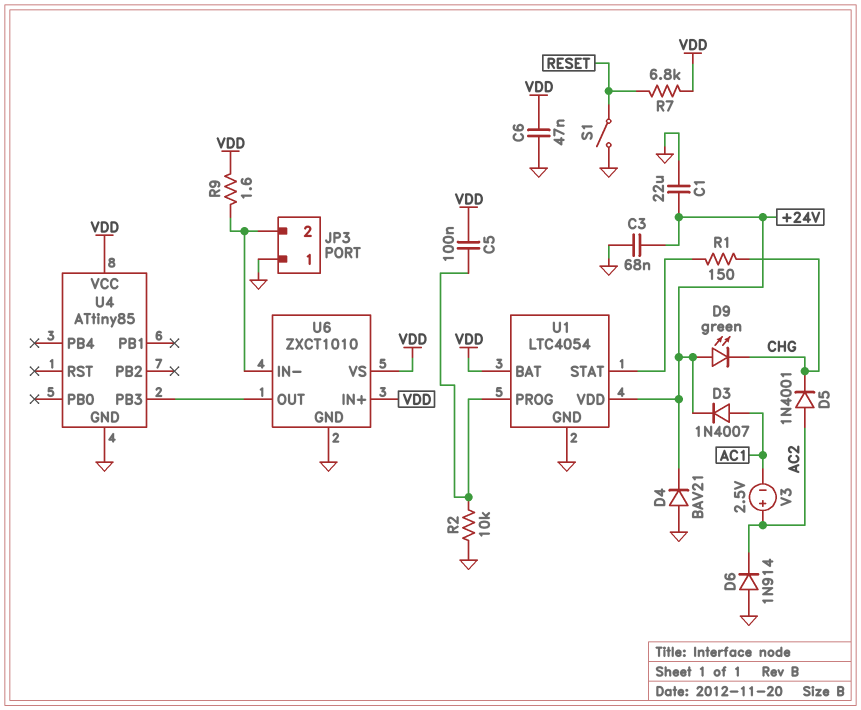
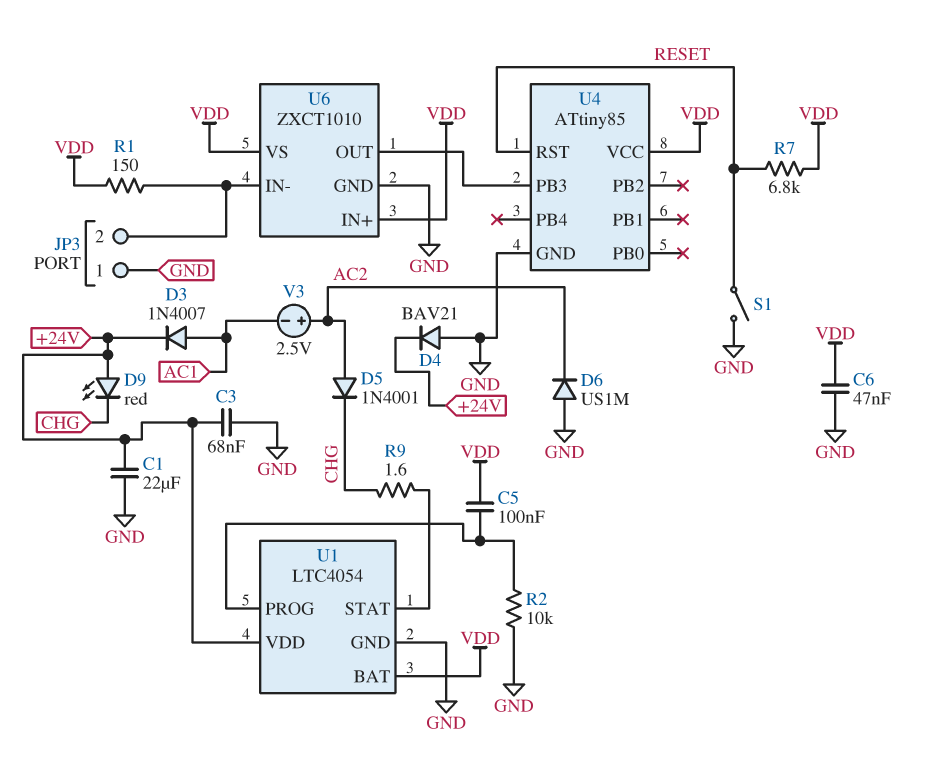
D6: diode 1N914 (A GND, K AC2) -> diode US1M (A GND, K AC2)
D9: LED green (A +24V, K CHG) -> LED red (A +24V, K CHG)
R1: 150 (CHG, U1/STAT) -> 150 (JP3/2, VDD)
R9: 1.6 (JP3/2, VDD) -> 1.6 (CHG, U1/STAT)
U4 pin RST: none -> RESET

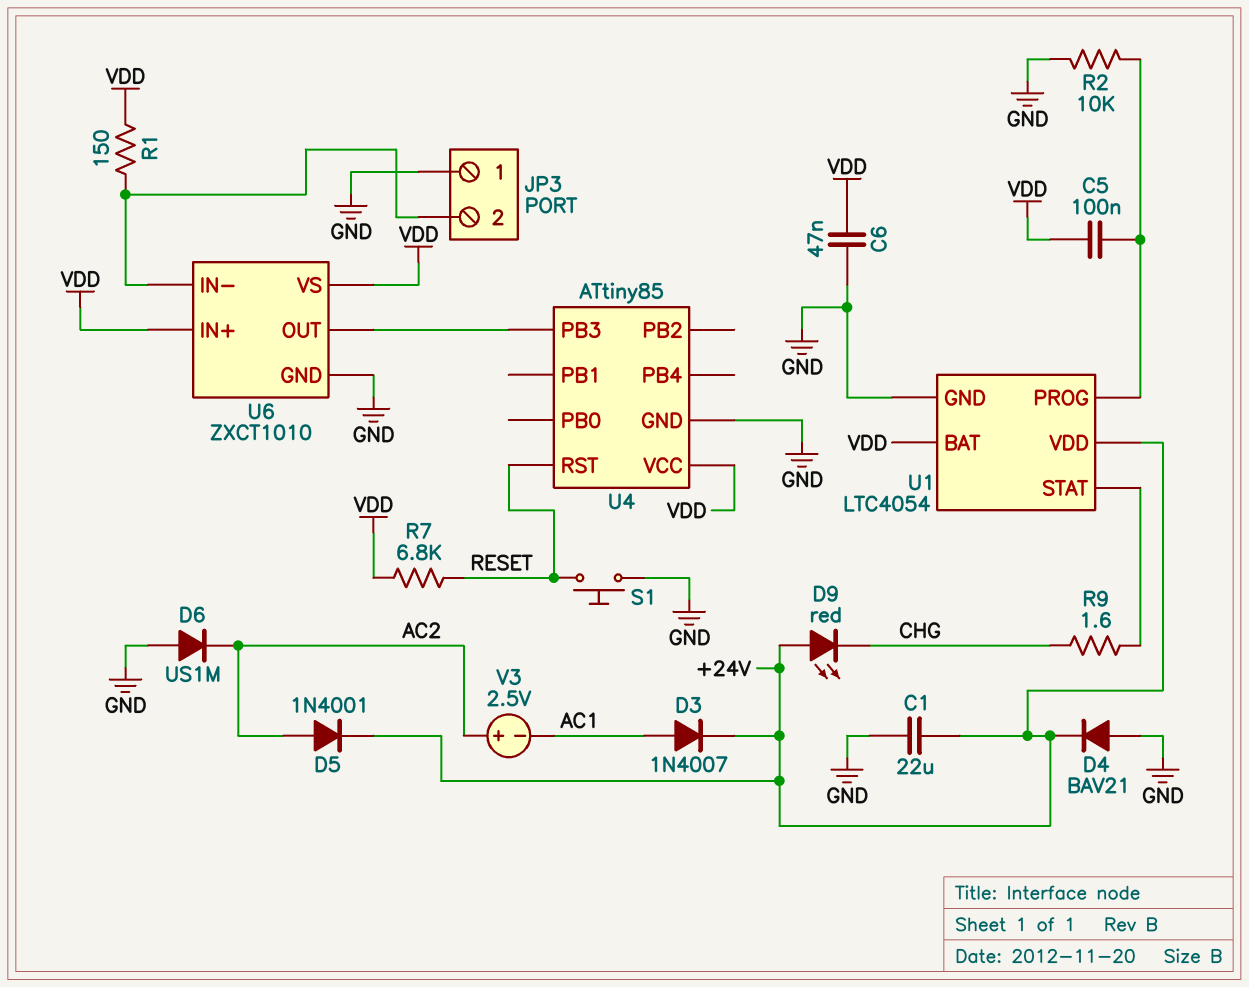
C3: 68nF (+24V, GND) -> none
D5: diode 1N4001 (A AC2, K CHG) -> diode 1N4001 (A AC2, K +24V)
S1: switch (GND, RESET) -> button (GND, RESET)

